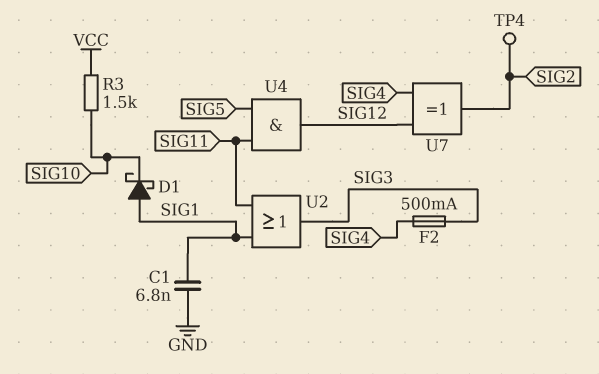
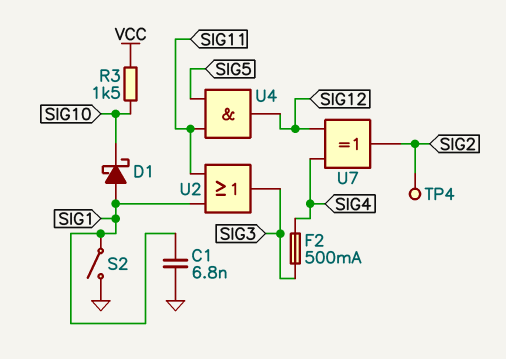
S2: none -> switch (GND, SIG1)

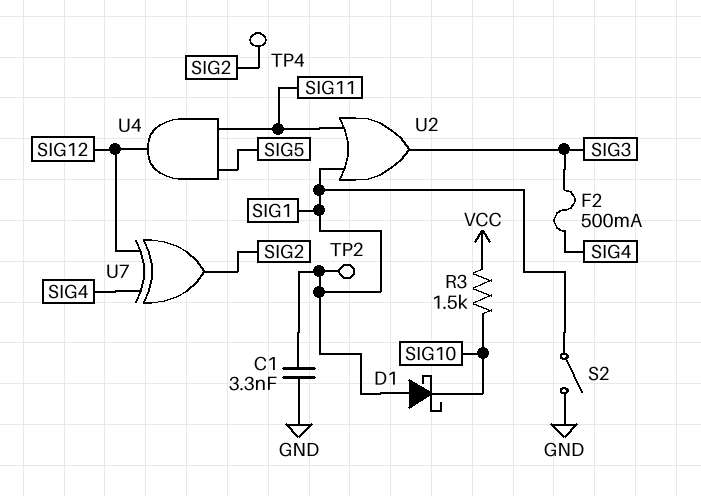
C1: 6.8nF (GND, SIG1) -> 3.3nF (GND, SIG1)
TP2: none -> test point (SIG1)

